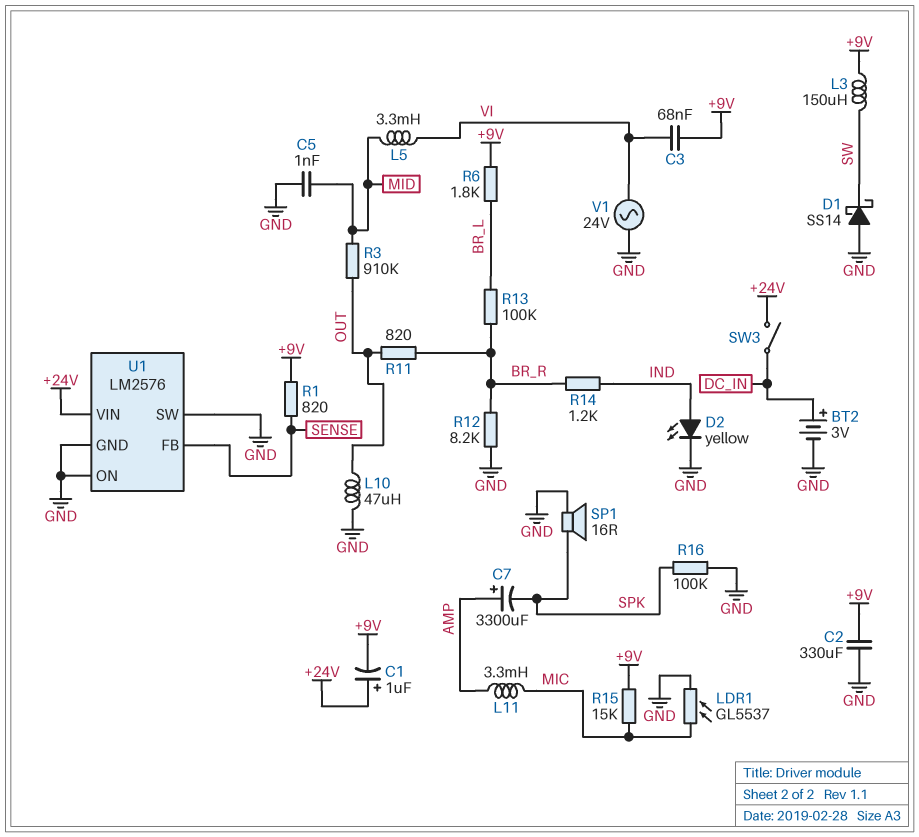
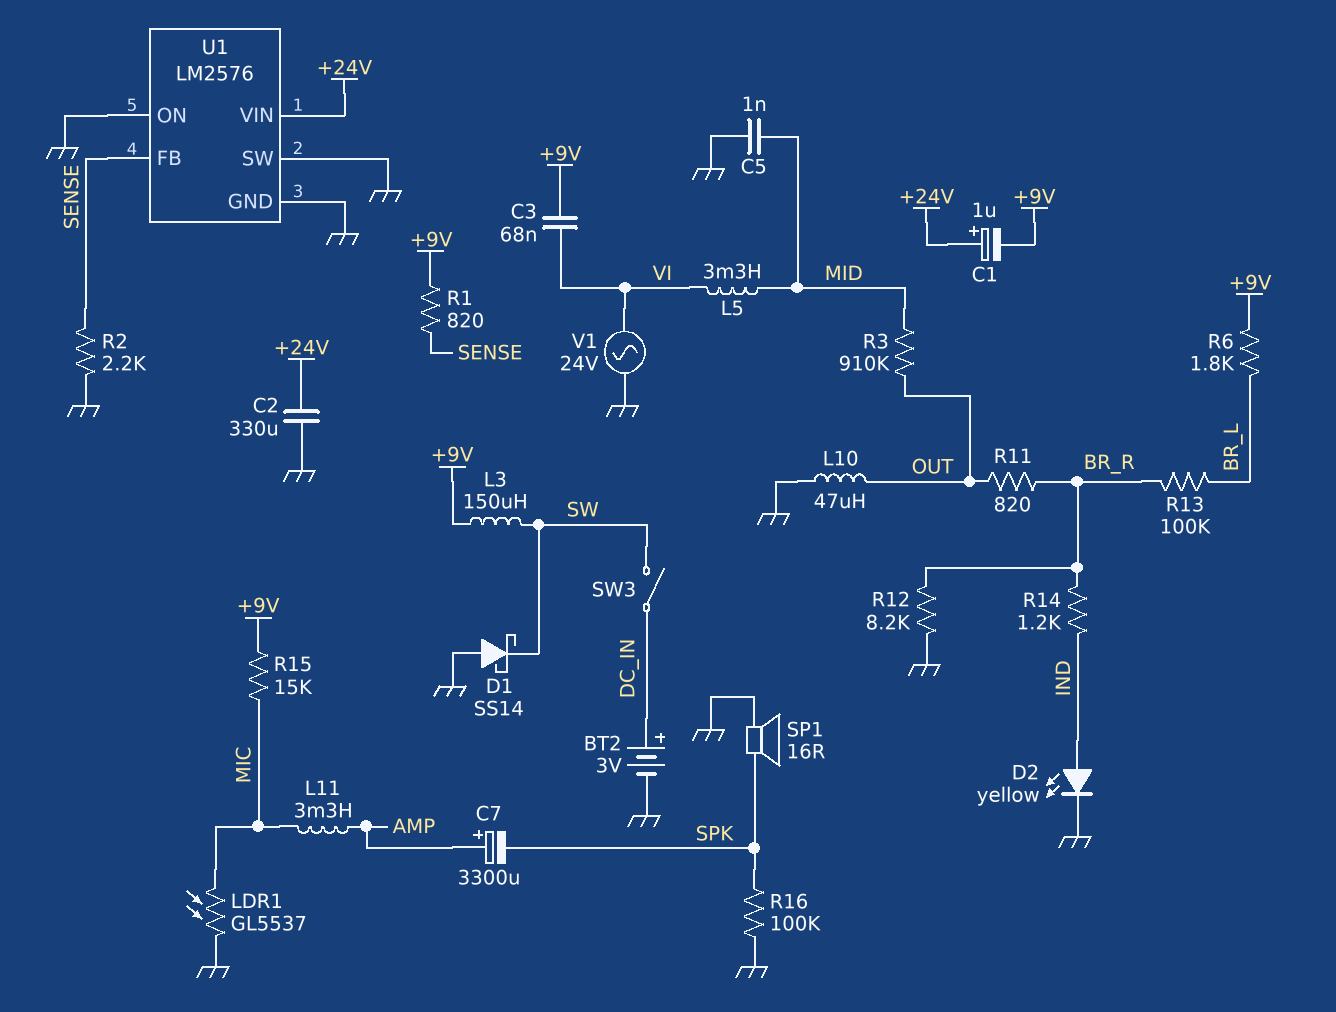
C2: 330uF (+9V, GND) -> 330uF (+24V, GND)
R2: none -> 2.2k (GND, SENSE)
SW3: switch (+24V, DC_IN) -> switch (DC_IN, SW)

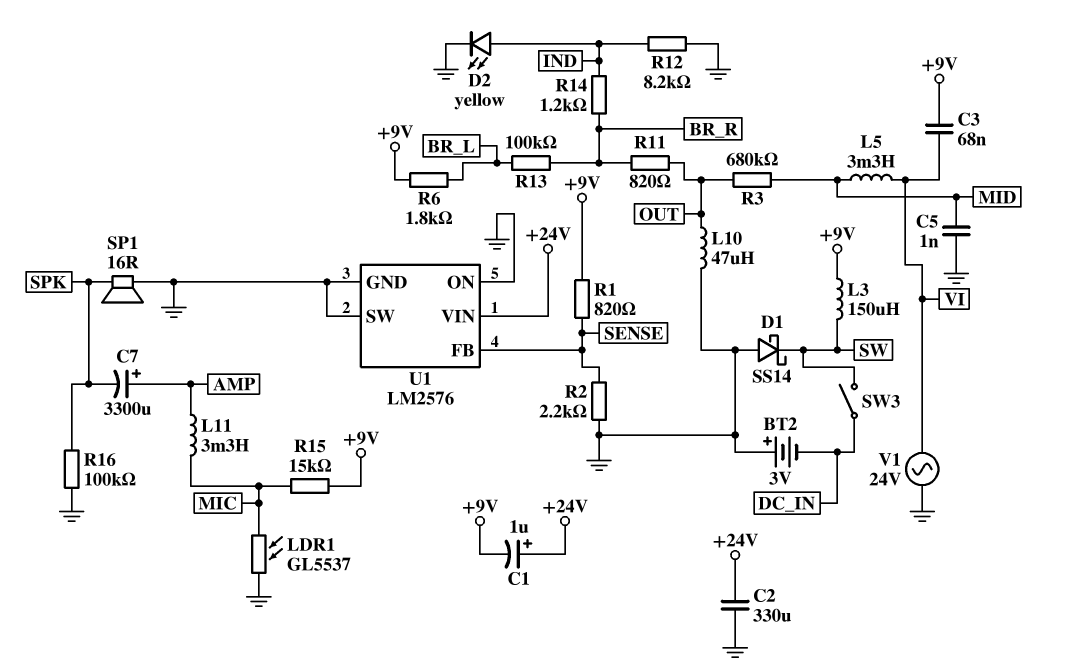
BT2: 3V (plus DC_IN, minus GND) -> 3V (plus GND, minus DC_IN)
R3: 910k (MID, OUT) -> 680k (MID, OUT)
R12: 8.2k (BR_R, GND) -> 8.2k (GND, IND)

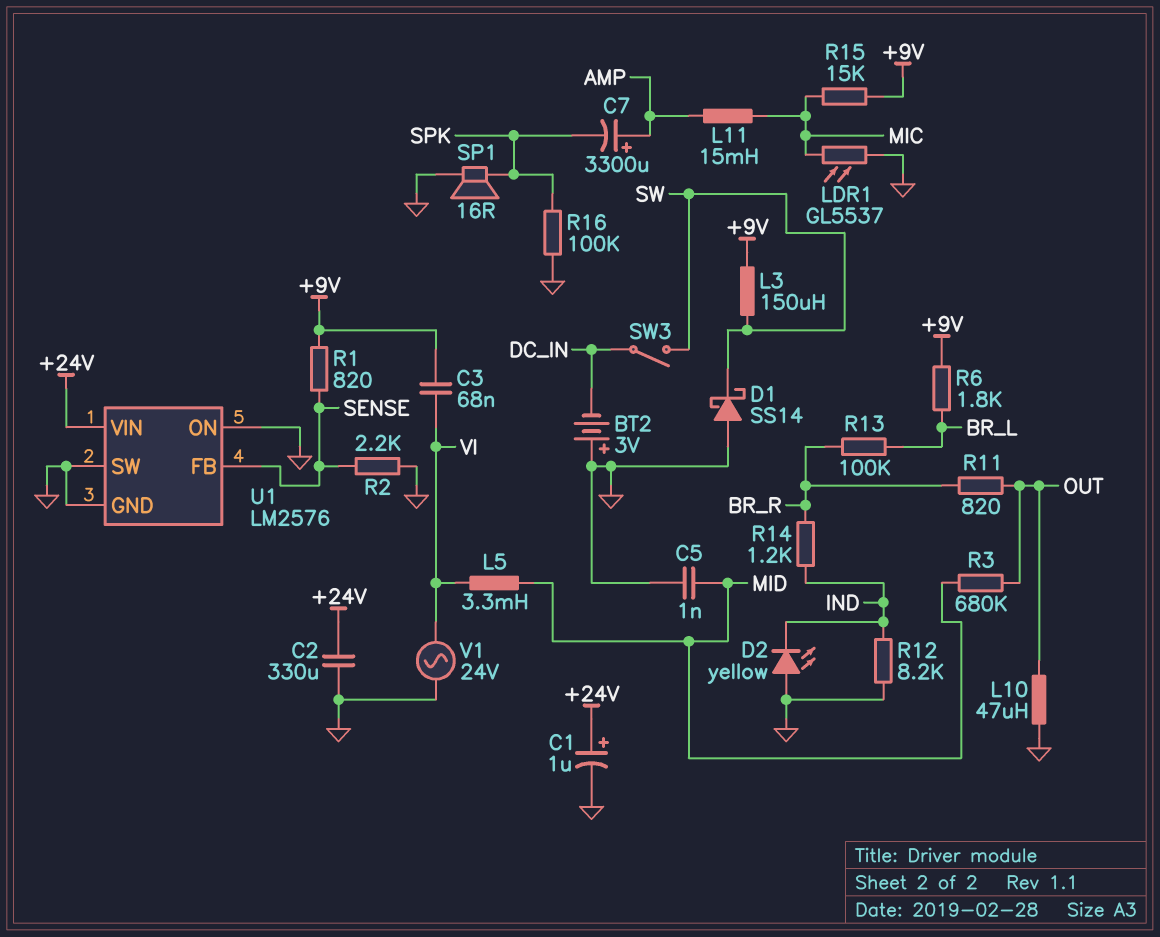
C1: 1uF (plus +24V, minus +9V) -> 1uF (plus +24V, minus GND)
D2: LED yellow (A IND, K GND) -> LED yellow (A GND, K IND)
L11: 3.3mH (AMP, MIC) -> 15mH (AMP, MIC)

